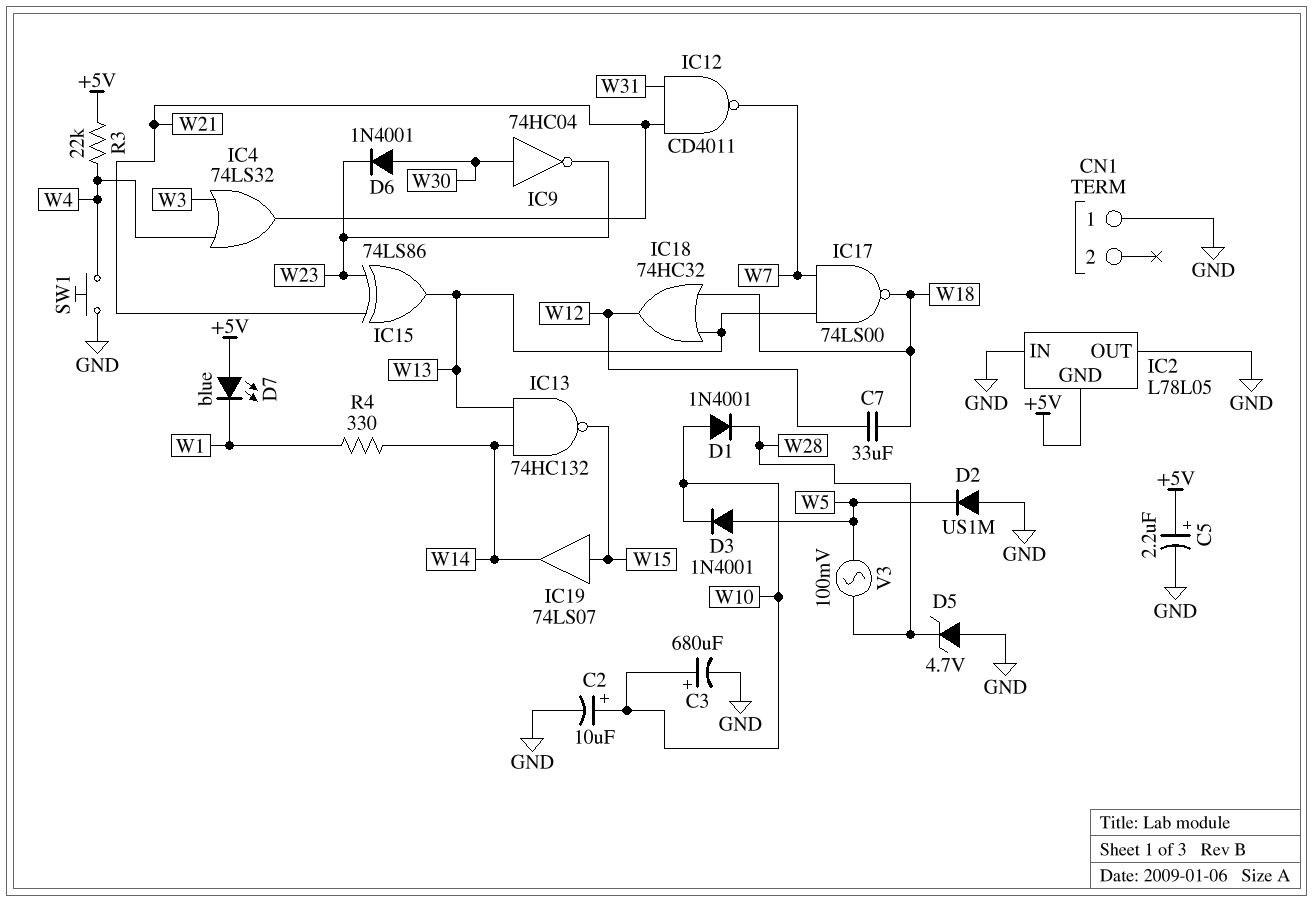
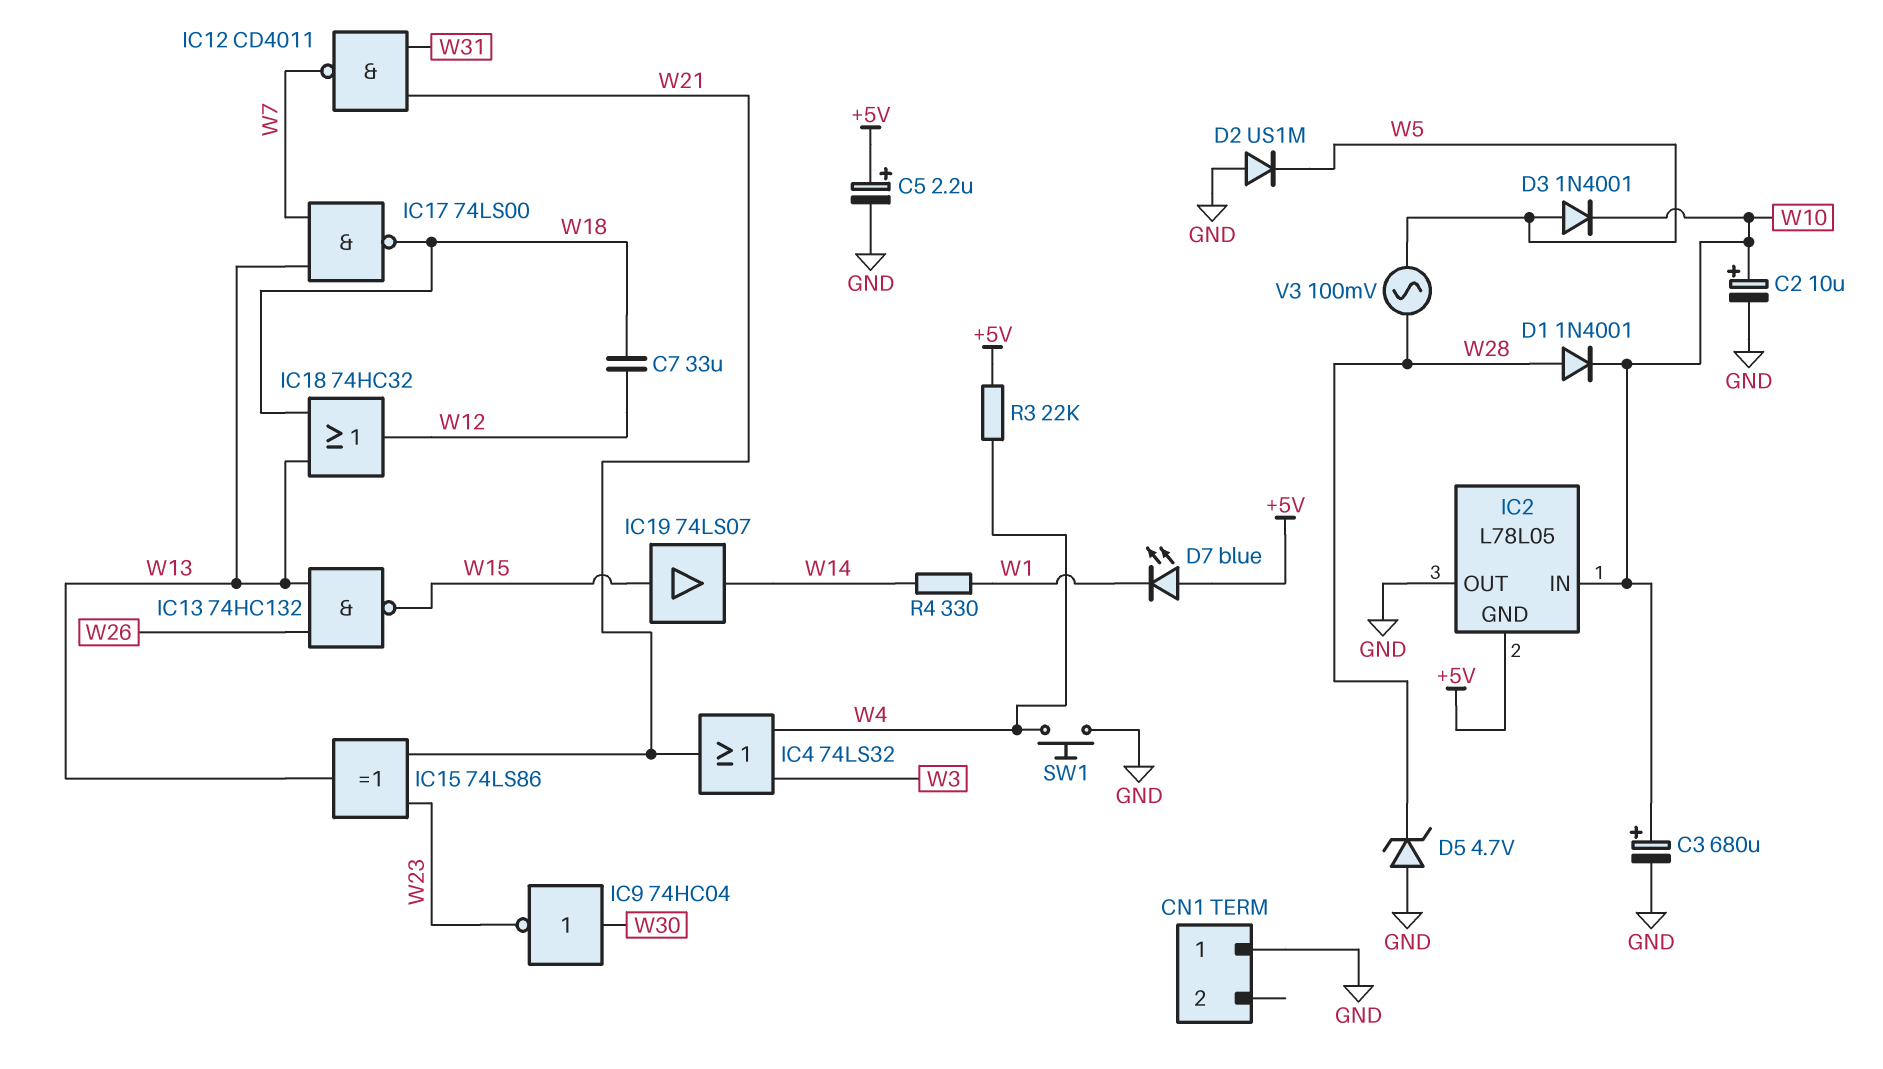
D1: diode 1N4001 (A W10, K W28) -> diode 1N4001 (A W28, K W10)
D6: diode 1N4001 (A W30, K W23) -> none
IC2 pin IN: GND -> W10
IC13: NAND 74HC132 (in W13, in W14, out W15) -> NAND 74HC132 (in W13, in W26, out W15)

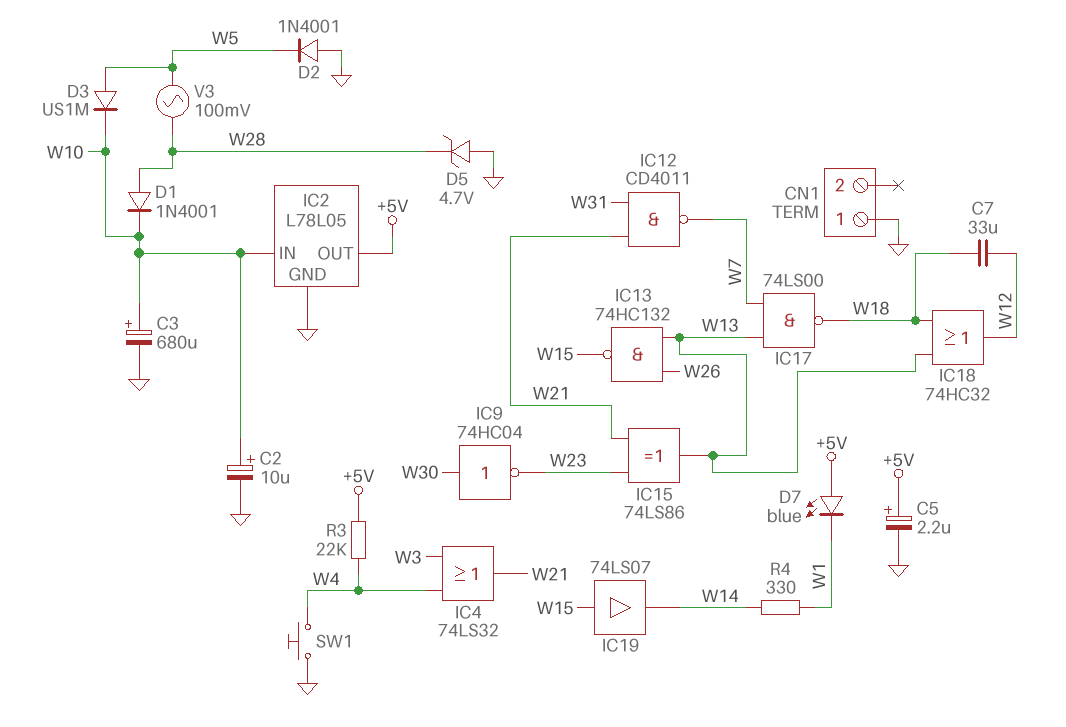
D2: diode US1M (A GND, K W5) -> diode 1N4001 (A GND, K W5)
D3: diode 1N4001 (A W5, K W10) -> diode US1M (A W5, K W10)
IC2 pin GND: +5V -> GND
IC2 pin OUT: GND -> +5V

